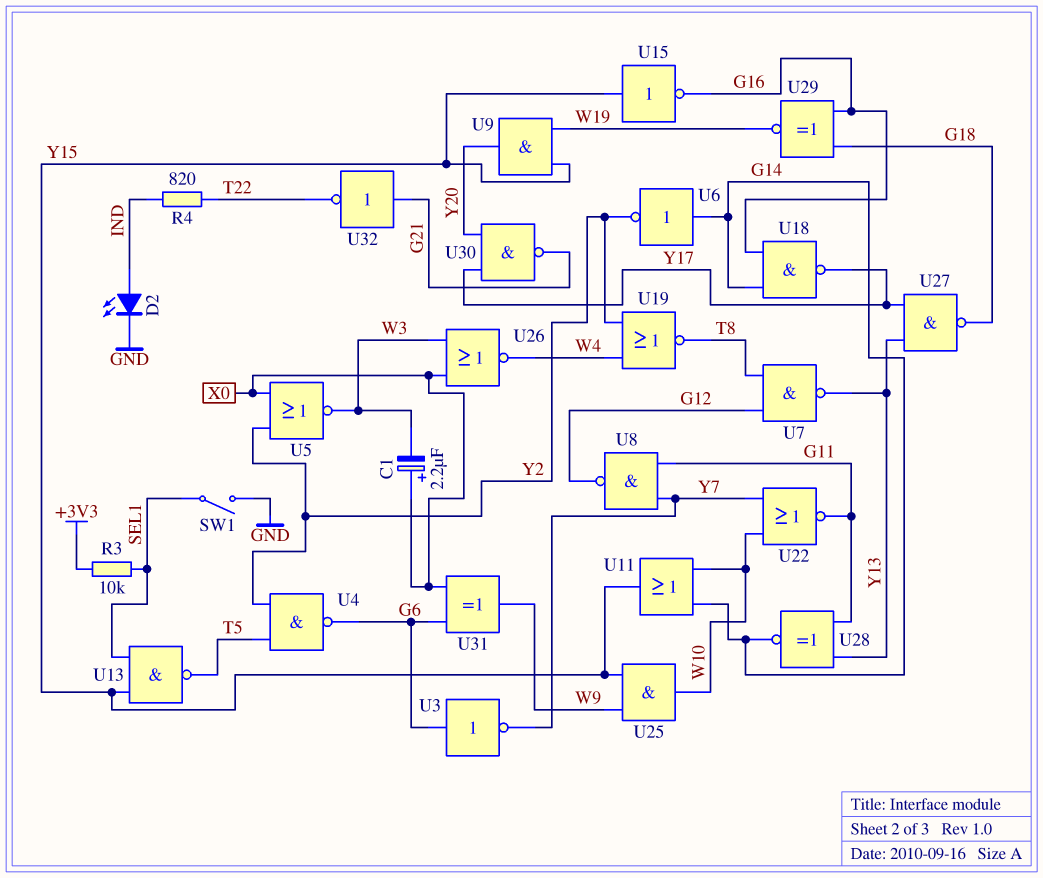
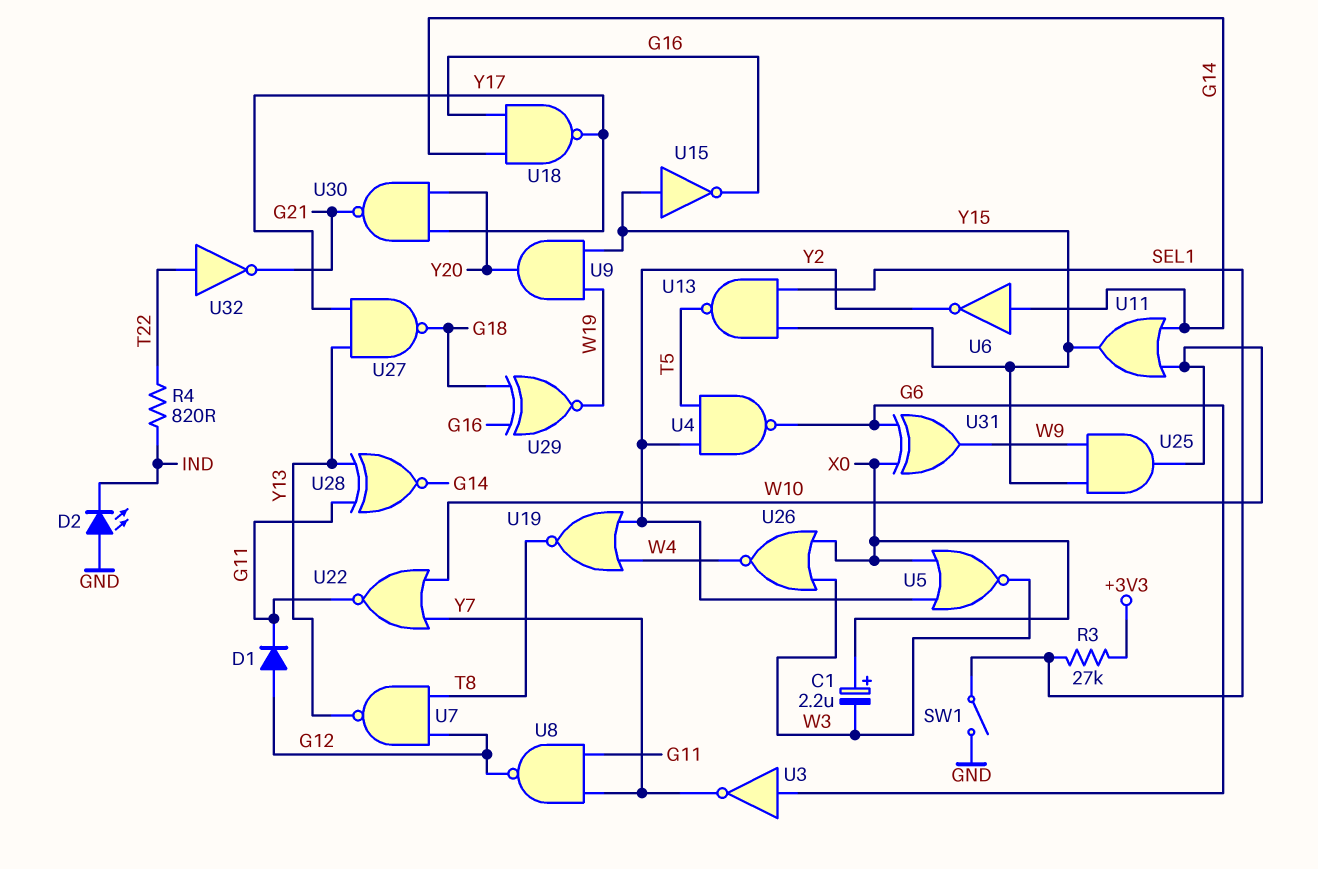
D1: none -> diode (A G12, K G11)
D2: LED (A IND, K GND) -> LED (A GND, K IND)
R3: 10k (+3V3, SEL1) -> 27k (+3V3, SEL1)
U32: NOT (in G21, out T22) -> NOT (in T22, out G21)

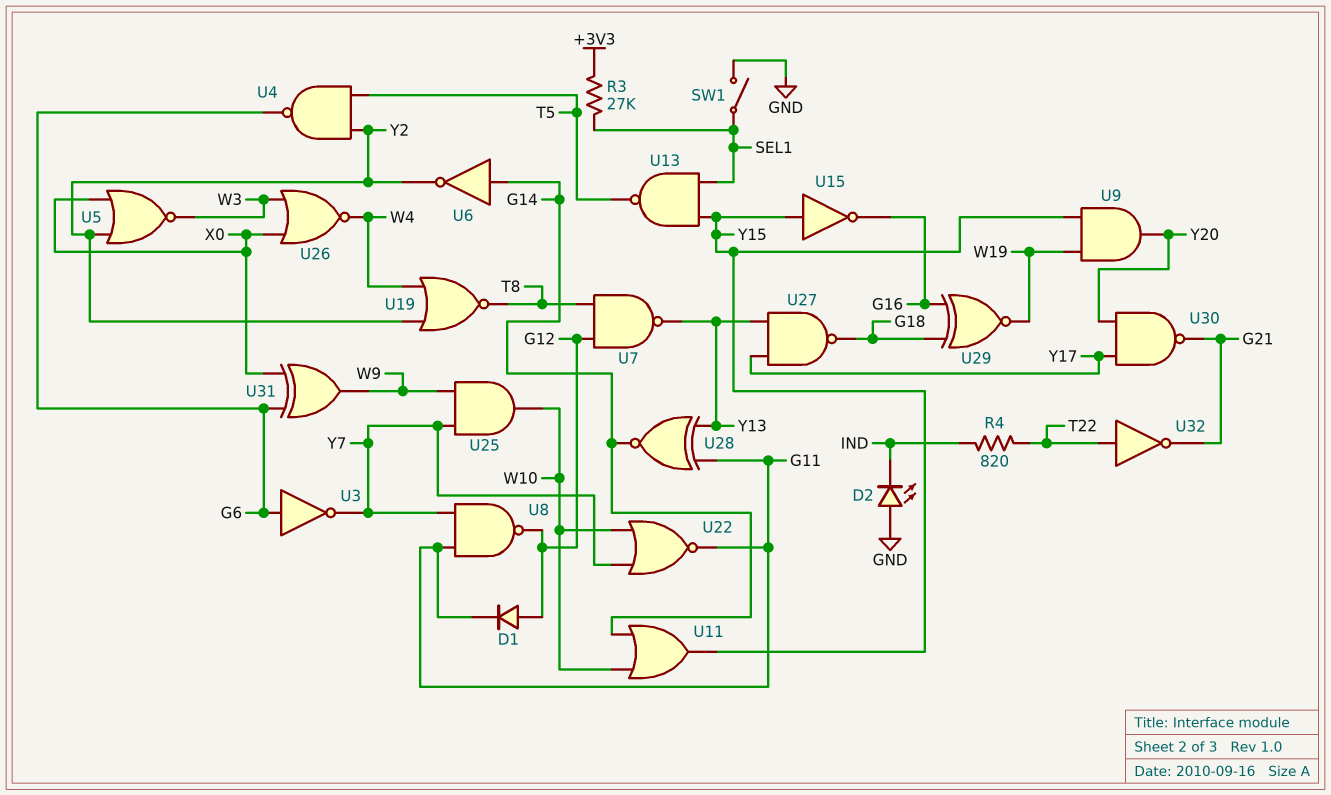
C1: 2.2uF (plus X0, minus W3) -> none
U18: NAND (in G14, in G16, out Y17) -> none
U25: AND (in W9, in Y15, out W10) -> AND (in W9, in Y7, out W10)

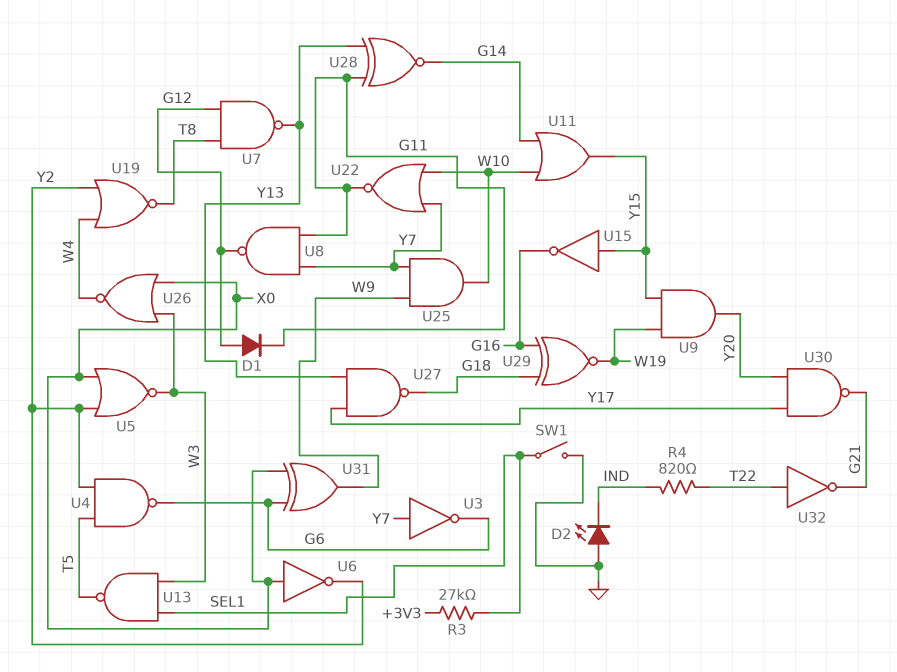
U3: NOT (in G6, out Y7) -> NOT (in Y7, out G6)
U6: NOT (in G14, out Y2) -> NOT (in X0, out Y2)
U13: NAND (in SEL1, in Y15, out T5) -> NAND (in SEL1, in W3, out T5)

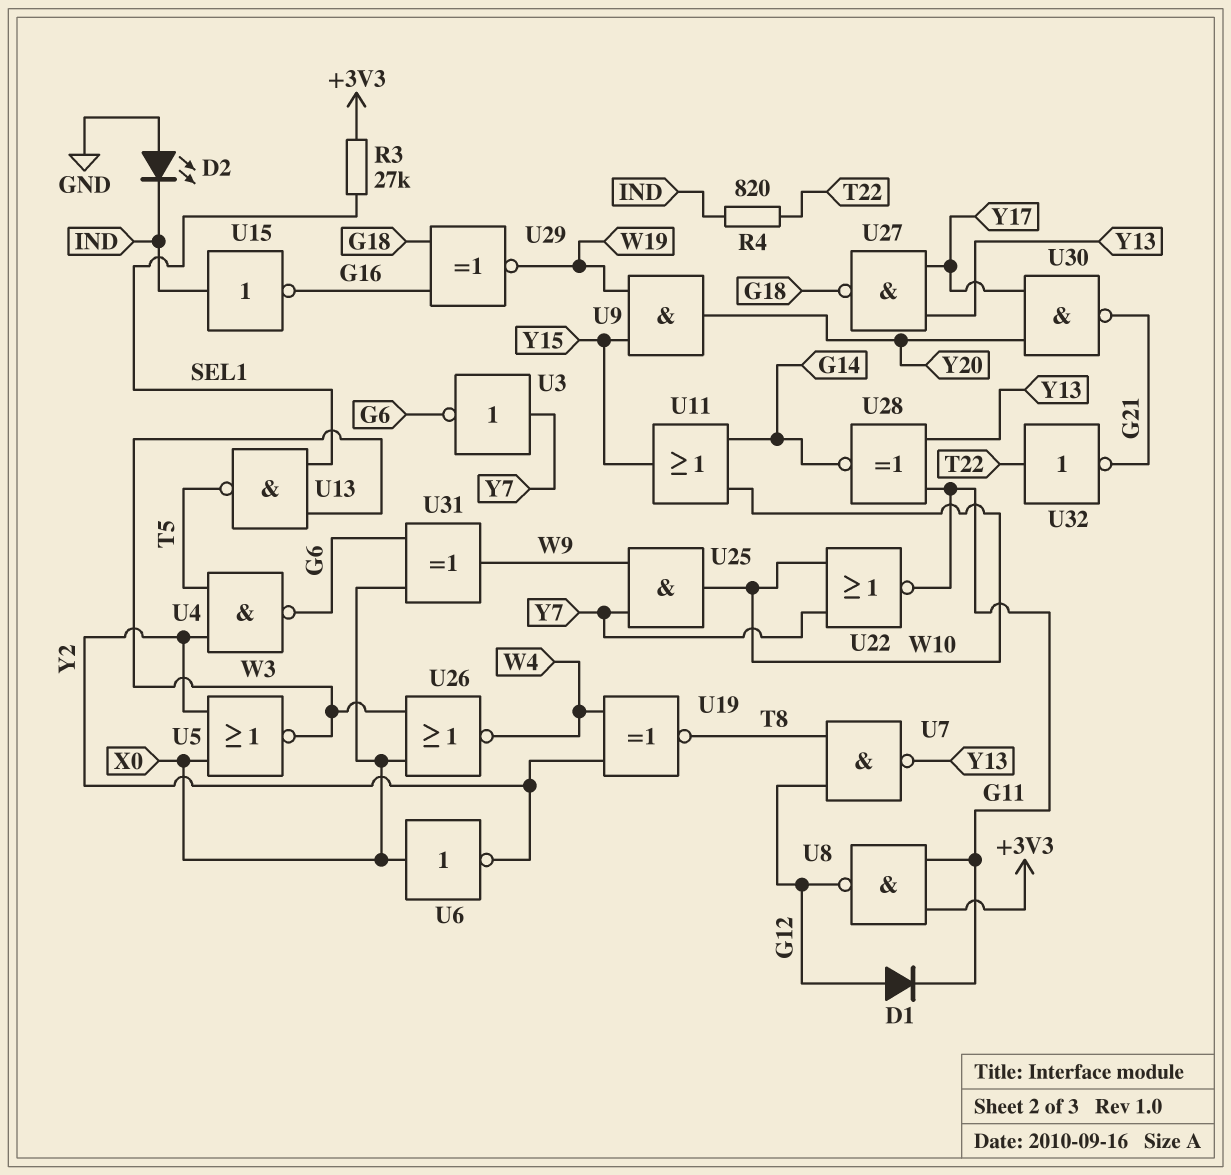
SW1: switch (GND, SEL1) -> none
U8: NAND (in G11, in Y7, out G12) -> NAND (in +3V3, in G11, out G12)
U15: NOT (in Y15, out G16) -> NOT (in IND, out G16)
U19: NOR (in W4, in Y2, out T8) -> XNOR (in W4, in Y2, out T8)

